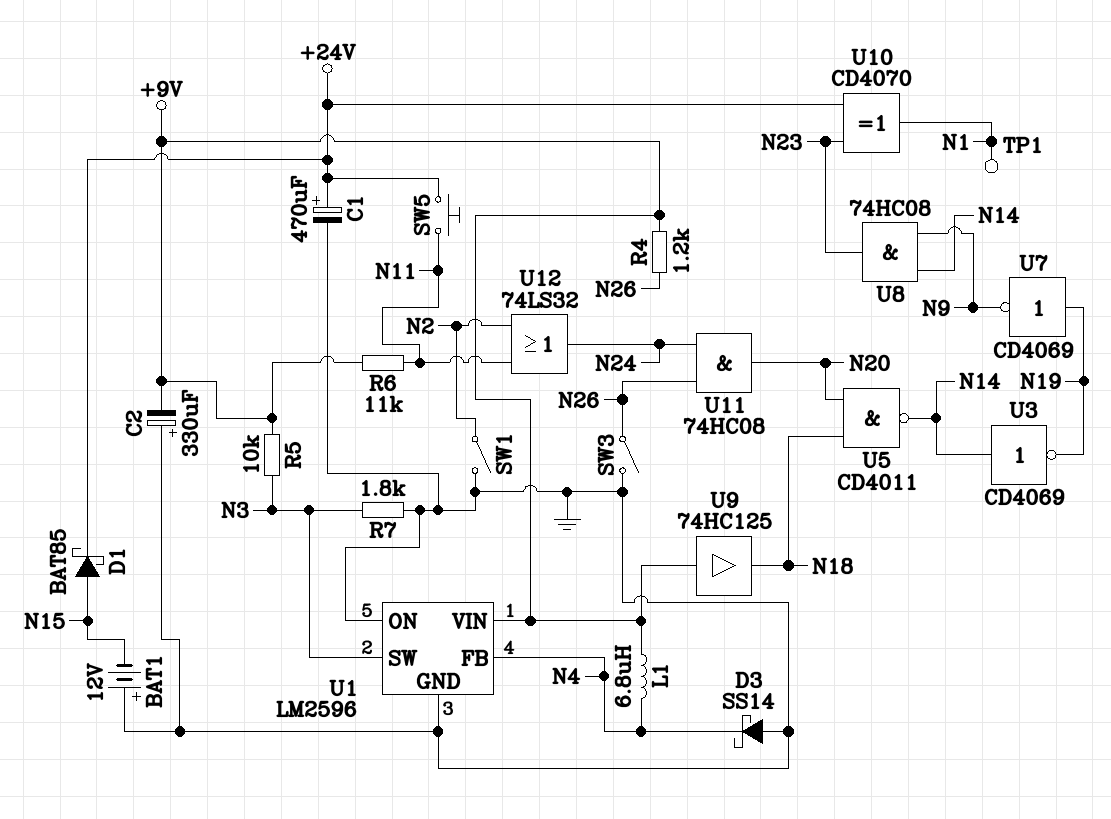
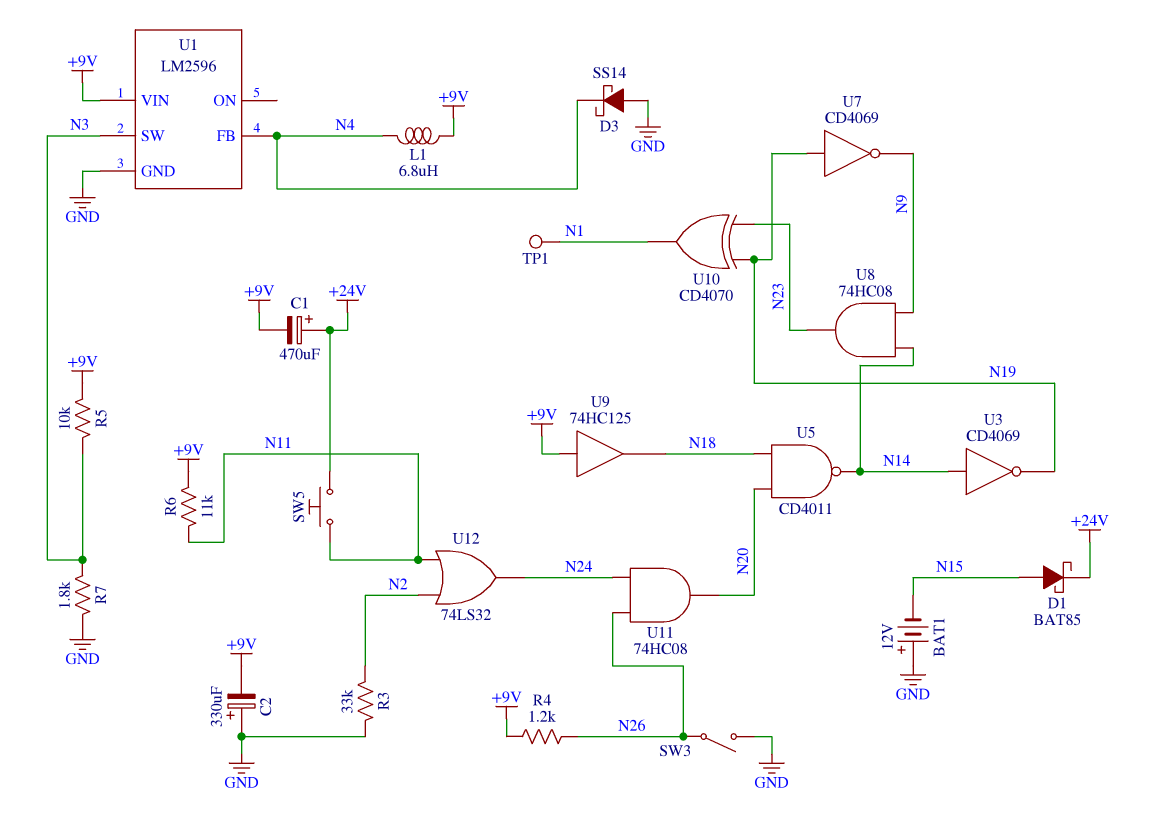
C1: 470uF (plus +24V, minus GND) -> 470uF (plus +24V, minus +9V)
R3: none -> 33k (GND, N2)
SW1: switch (GND, N2) -> none
U1 pin ON: GND -> none
U10: XOR CD4070 (in +24V, in N23, out N1) -> XOR CD4070 (in N19, in N23, out N1)

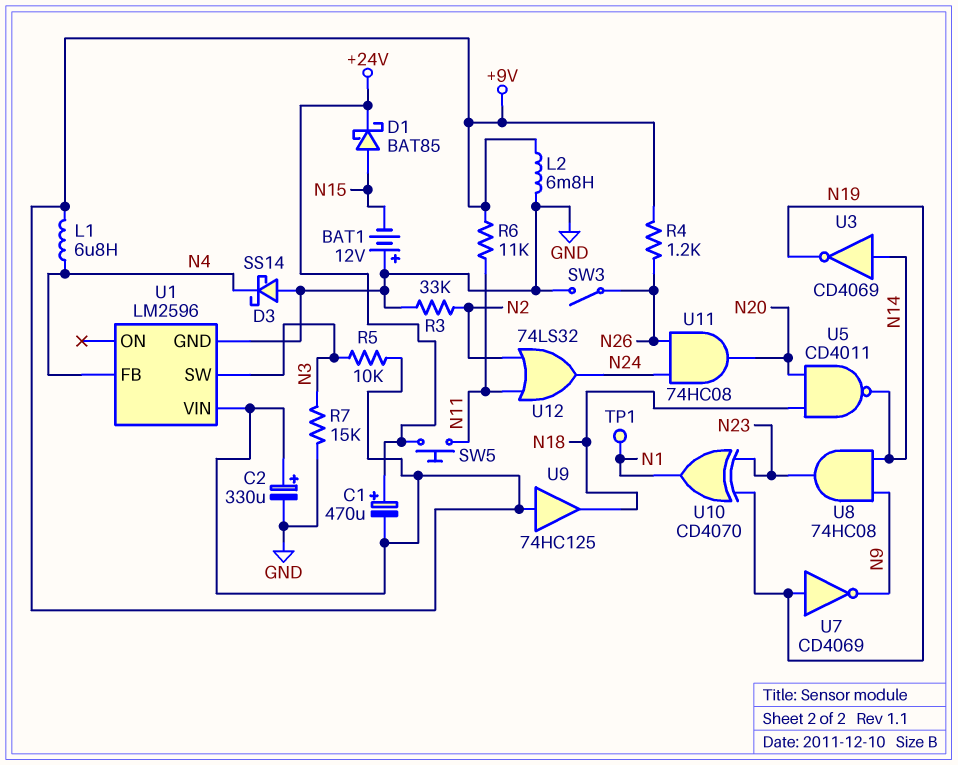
C2: 330uF (plus GND, minus +9V) -> 330uF (plus +9V, minus GND)
L2: none -> 6.8mH (+9V, GND)
R7: 1.8k (GND, N3) -> 15k (GND, N3)

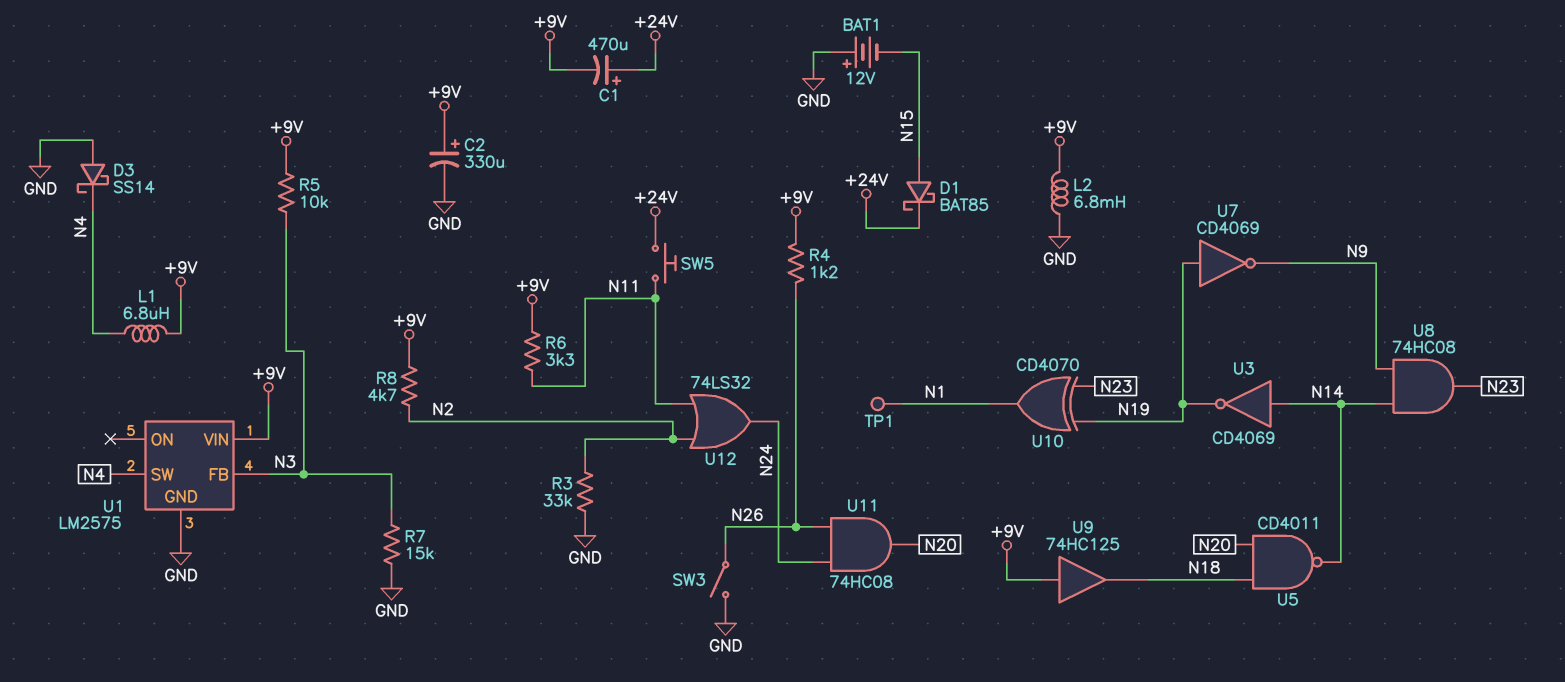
R6: 11k (+9V, N11) -> 3.3k (+9V, N11)
R8: none -> 4.7k (+9V, N2)
U1: LM2596 -> LM2575
U1 pin FB: N4 -> N3
U1 pin SW: N3 -> N4

